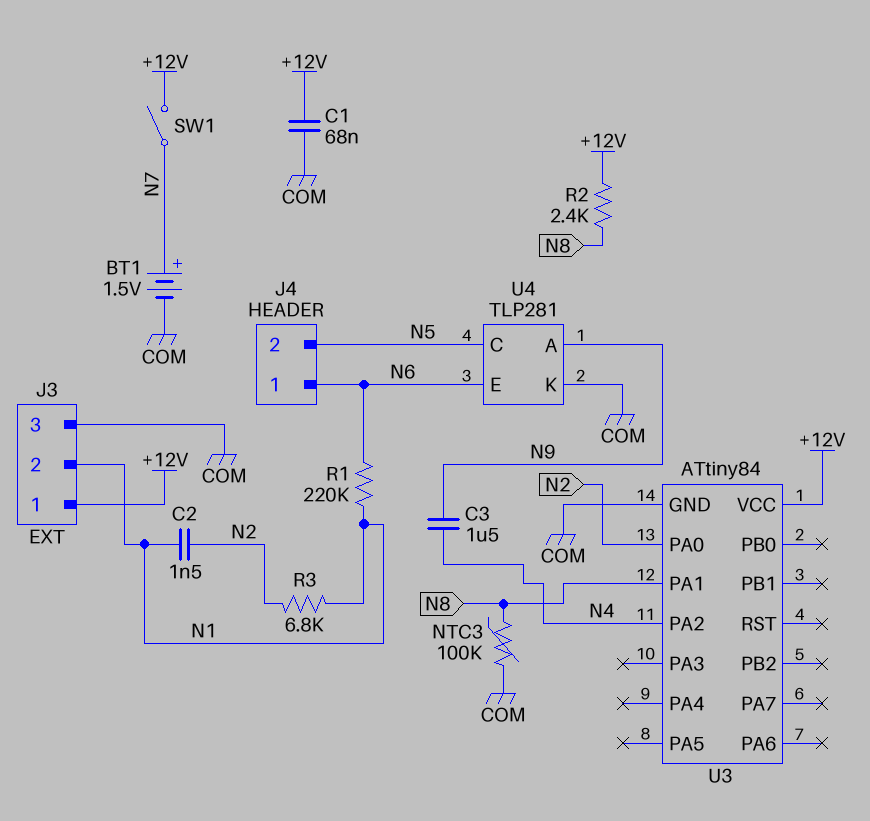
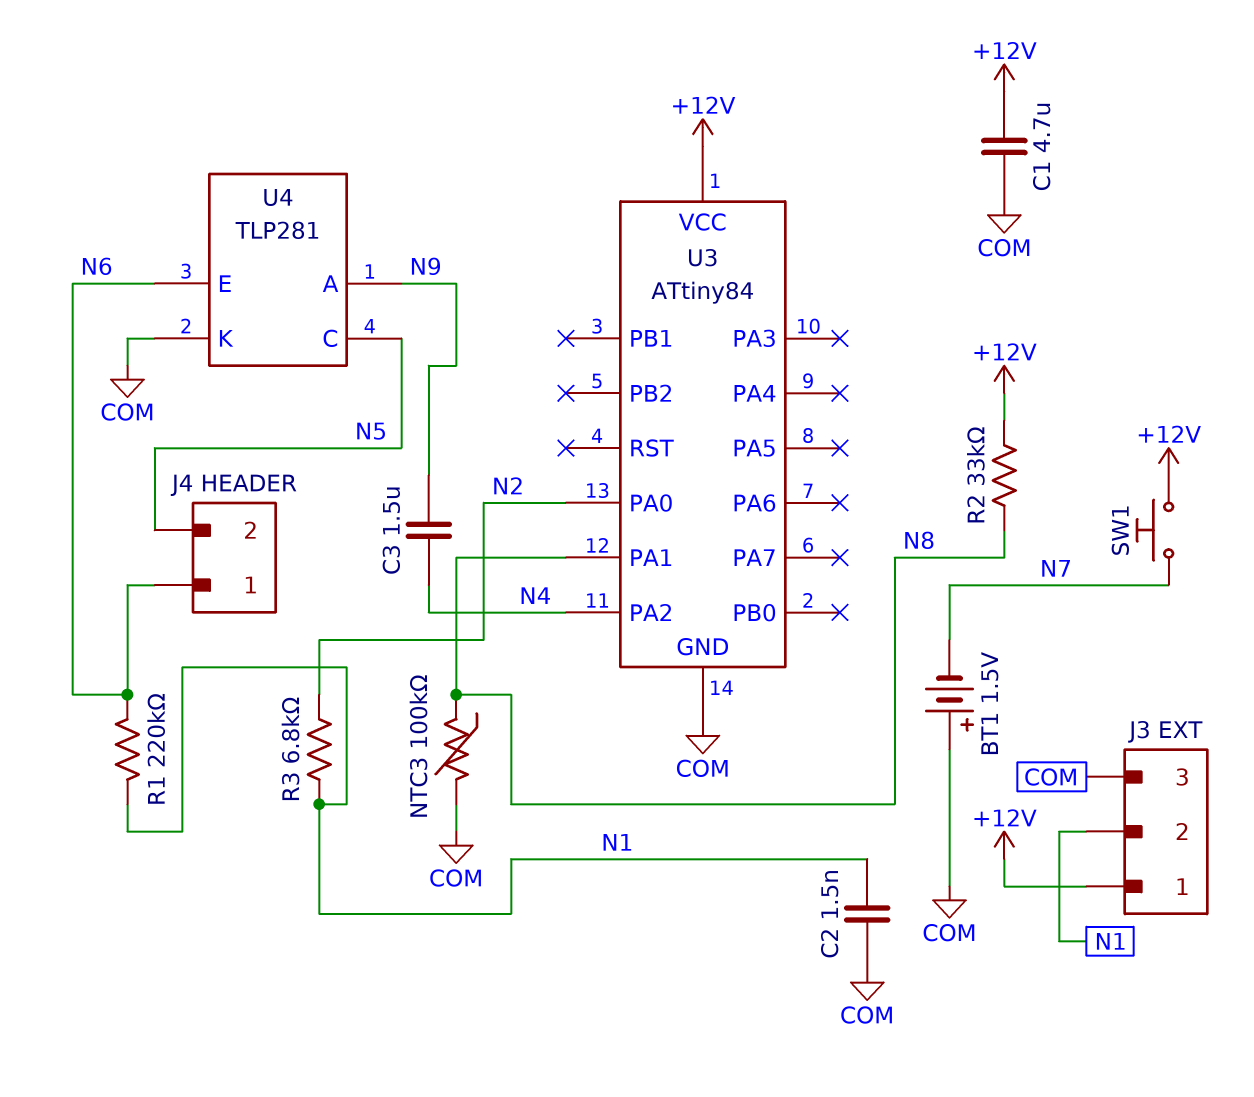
BT1: 1.5V (plus N7, minus COM) -> 1.5V (plus COM, minus N7)
C1: 68nF (+12V, COM) -> 4.7uF (+12V, COM)
C2: 1.5nF (N1, N2) -> 1.5nF (COM, N1)
R2: 2.4k (+12V, N8) -> 33k (+12V, N8)
SW1: switch (+12V, N7) -> button (+12V, N7)

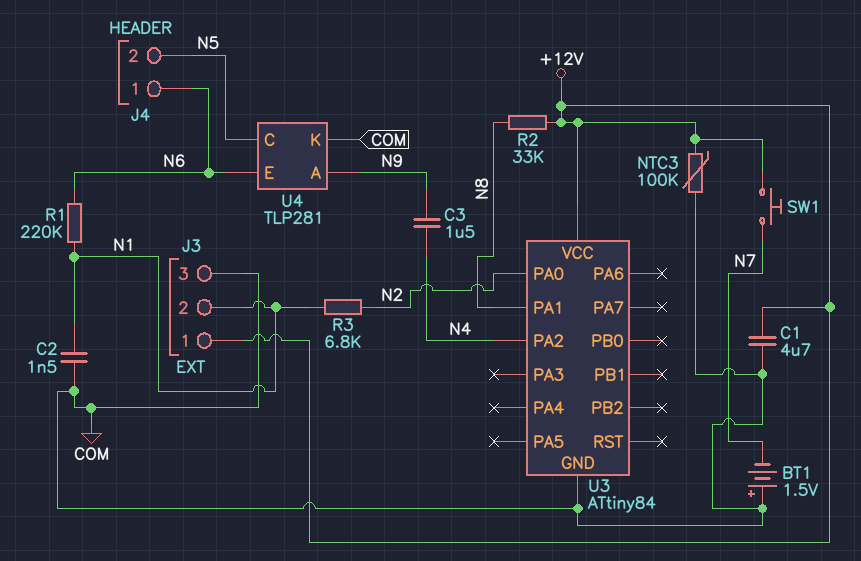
NTC3: 100k (COM, N8) -> 100k (+12V, COM)

